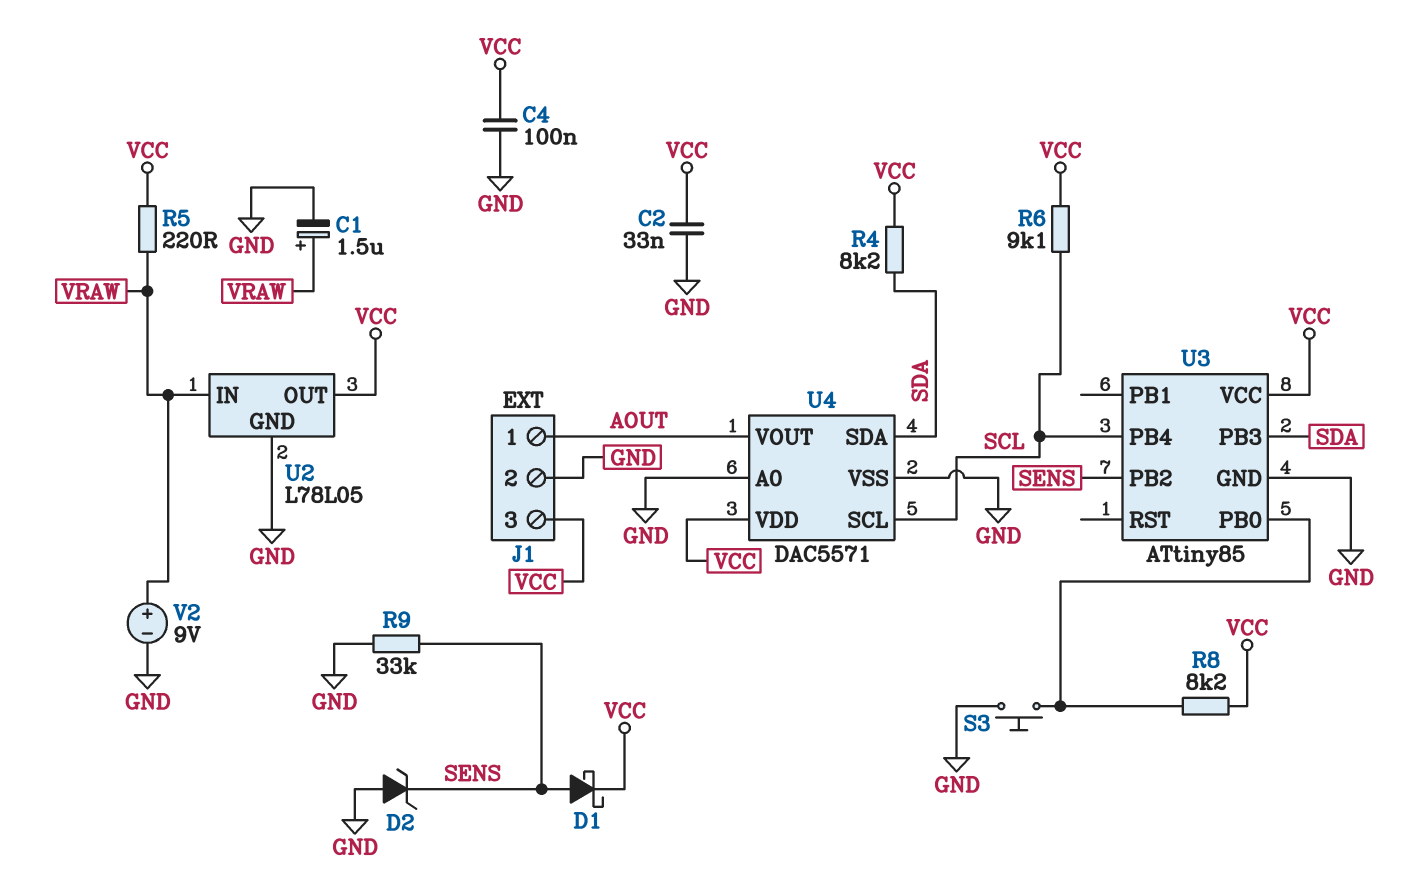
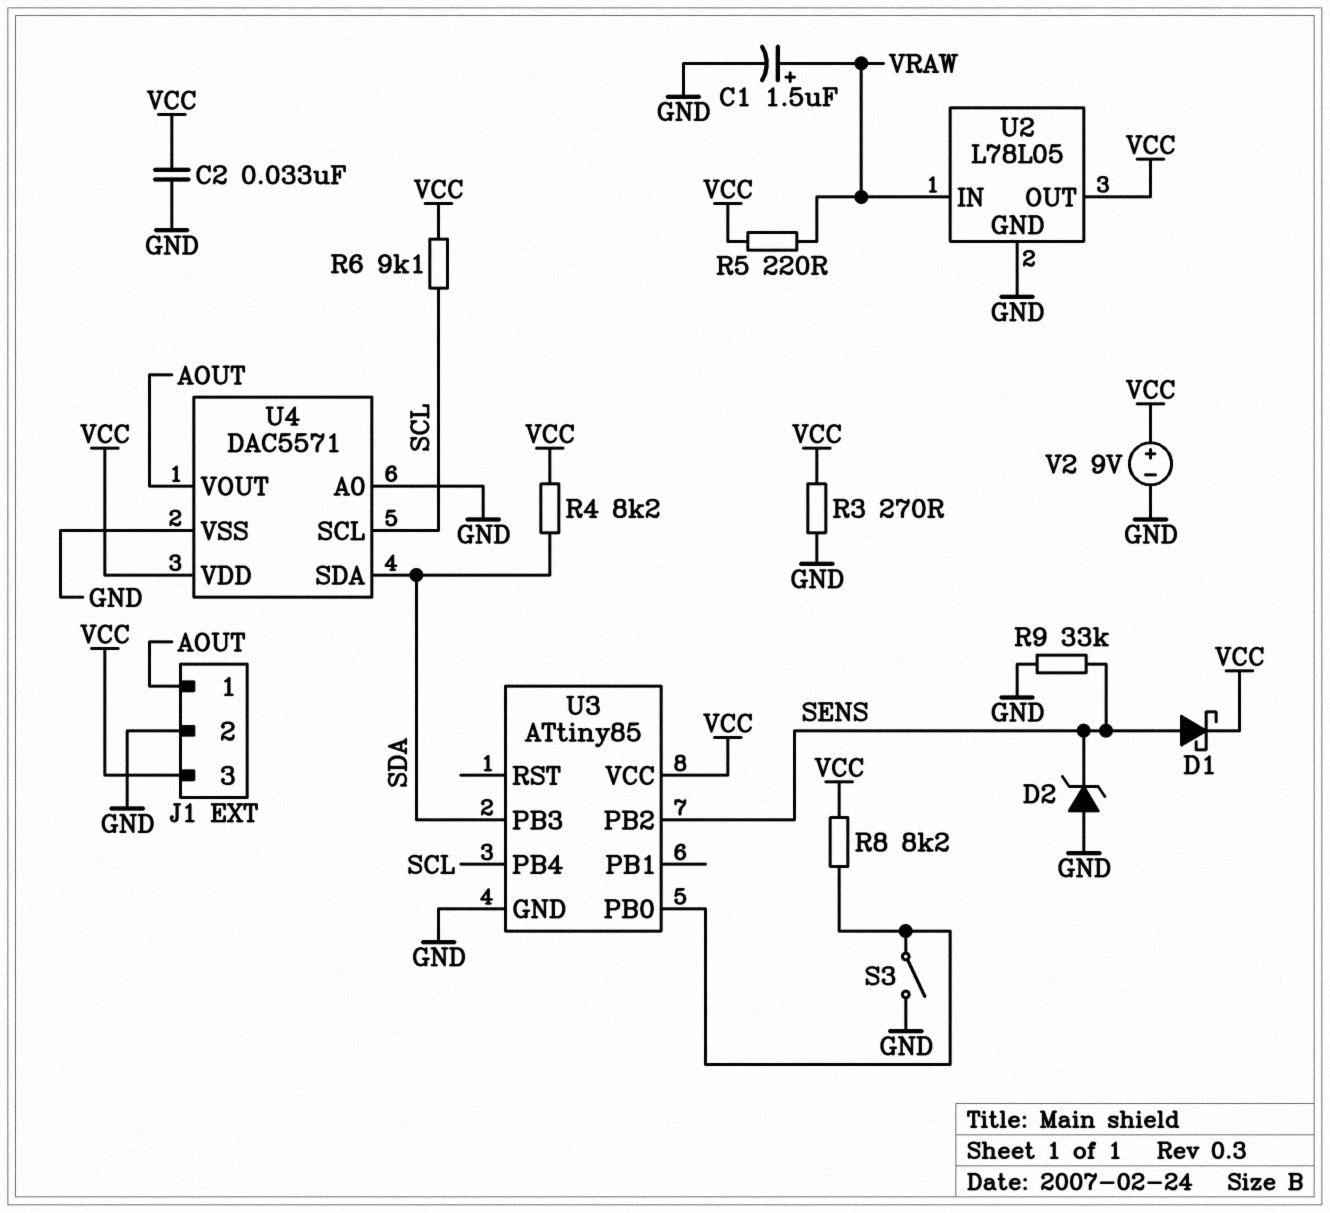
C4: 100nF (GND, VCC) -> none
R3: none -> 270 (GND, VCC)
S3: button (GND, U3/PB0) -> switch (GND, U3/PB0)
V2: 9V (plus VRAW, minus GND) -> 9V (plus VCC, minus GND)

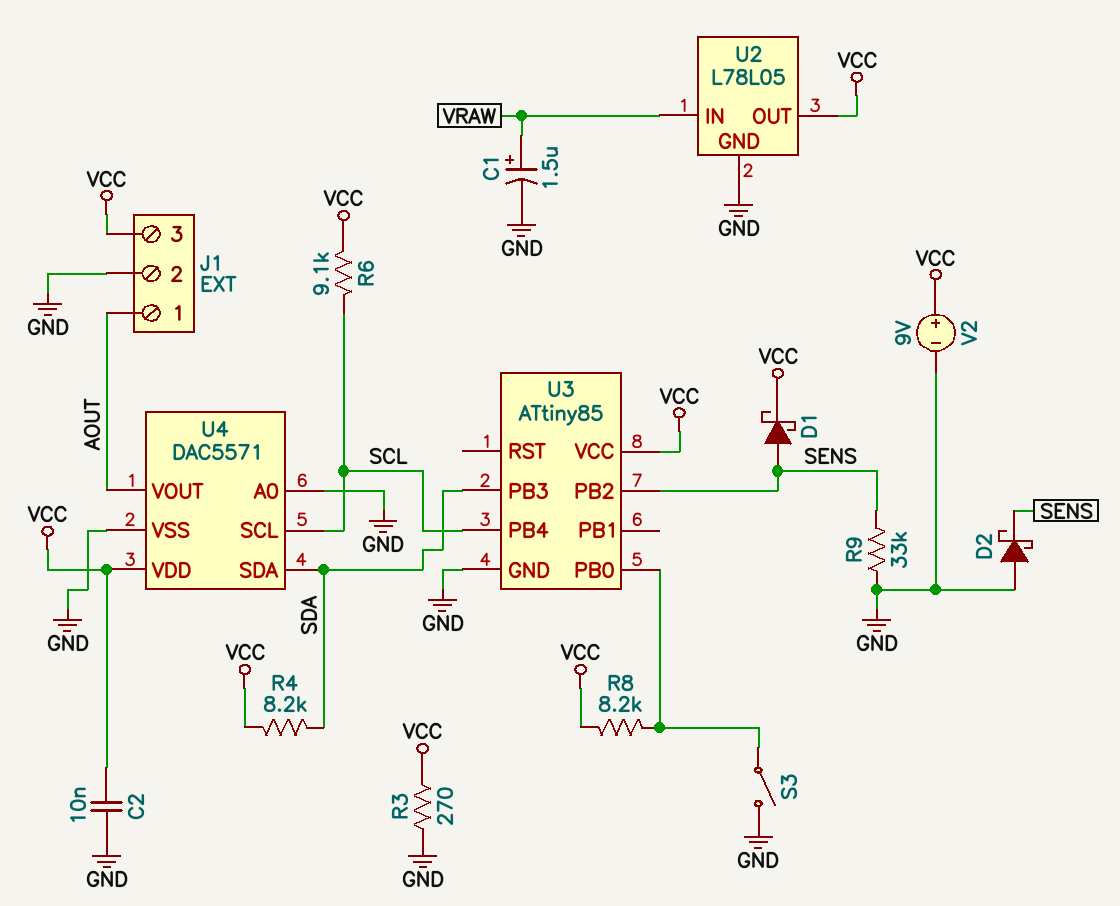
C2: 33nF (GND, VCC) -> 10nF (GND, VCC)
D2: zener (A GND, K SENS) -> schottky (A GND, K SENS)
R5: 220 (VCC, VRAW) -> none

